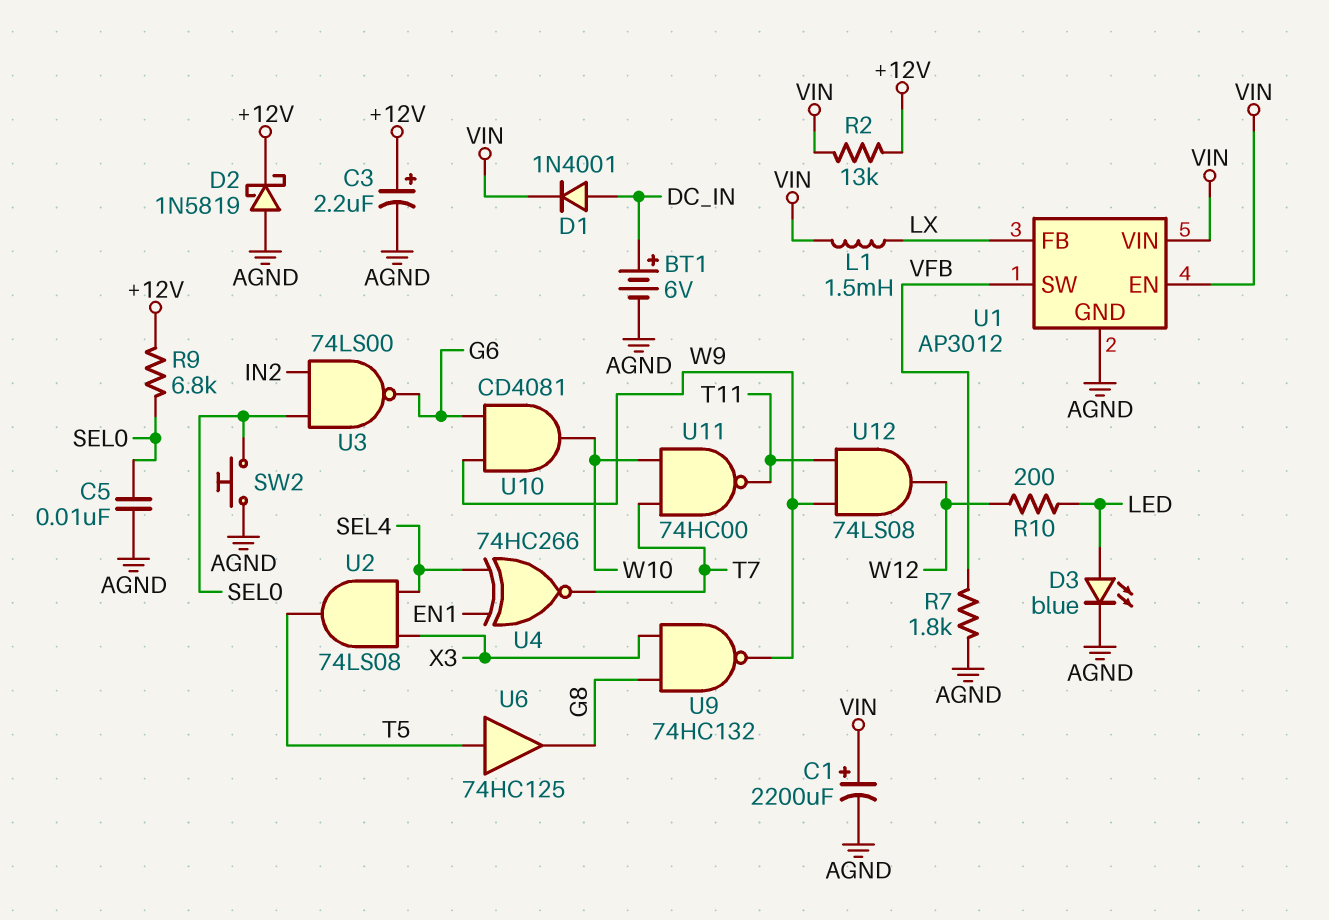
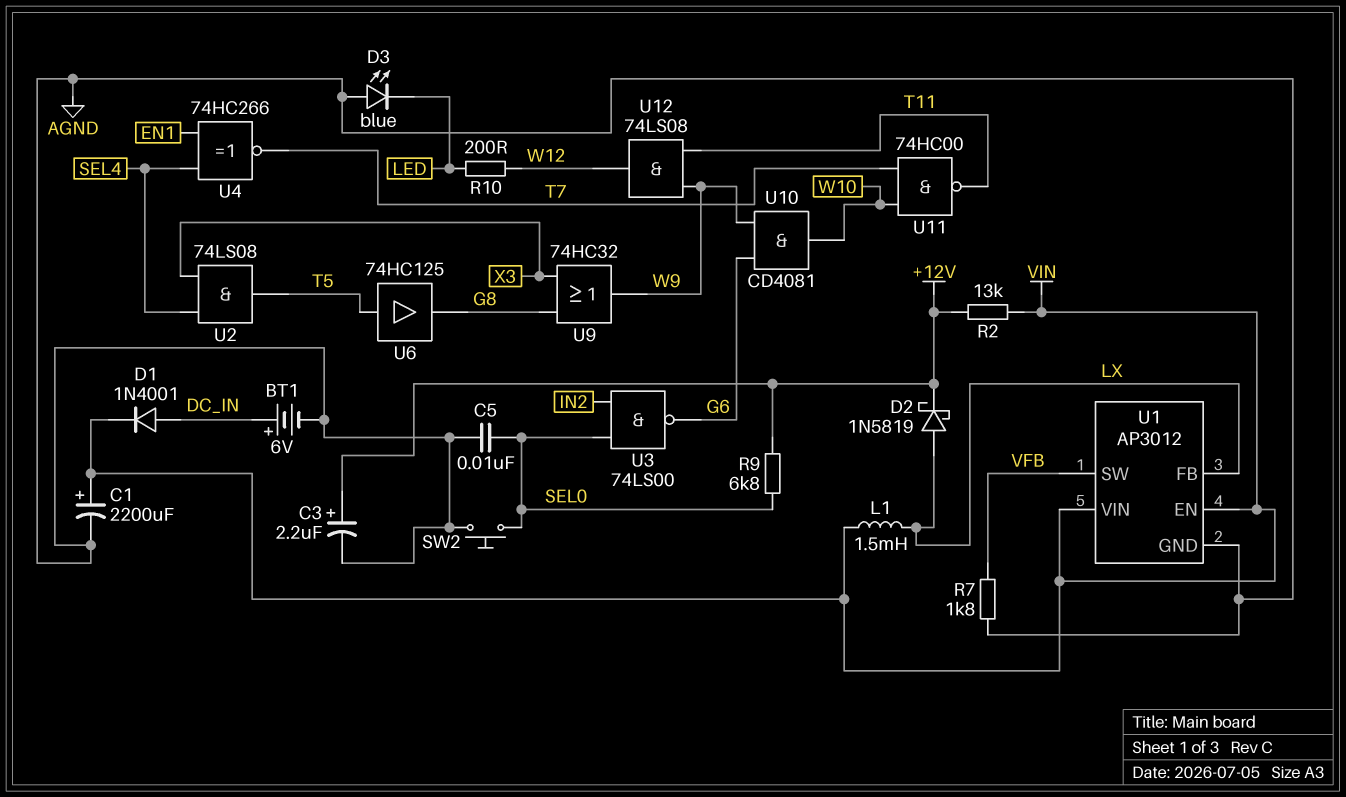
D2: schottky 1N5819 (A AGND, K +12V) -> schottky 1N5819 (A LX, K +12V)
D3: LED blue (A LED, K AGND) -> LED blue (A AGND, K LED)
U9: NAND 74HC132 (in G8, in X3, out W9) -> OR 74HC32 (in G8, in X3, out W9)

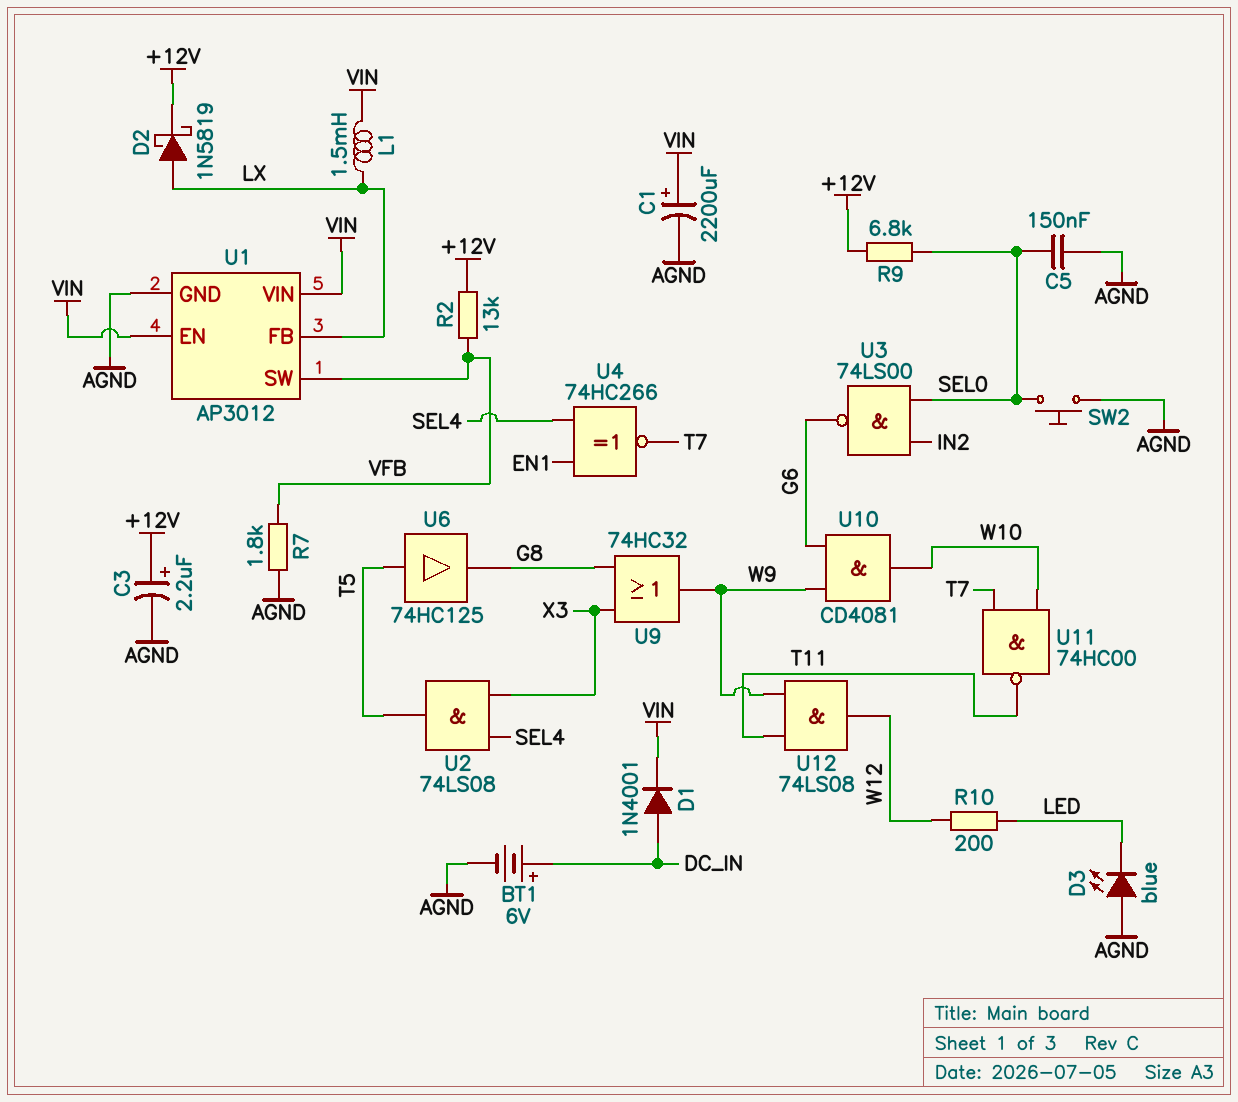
C5: 10nF (AGND, SEL0) -> 150nF (AGND, SEL0)
R2: 13k (+12V, VIN) -> 13k (+12V, VFB)

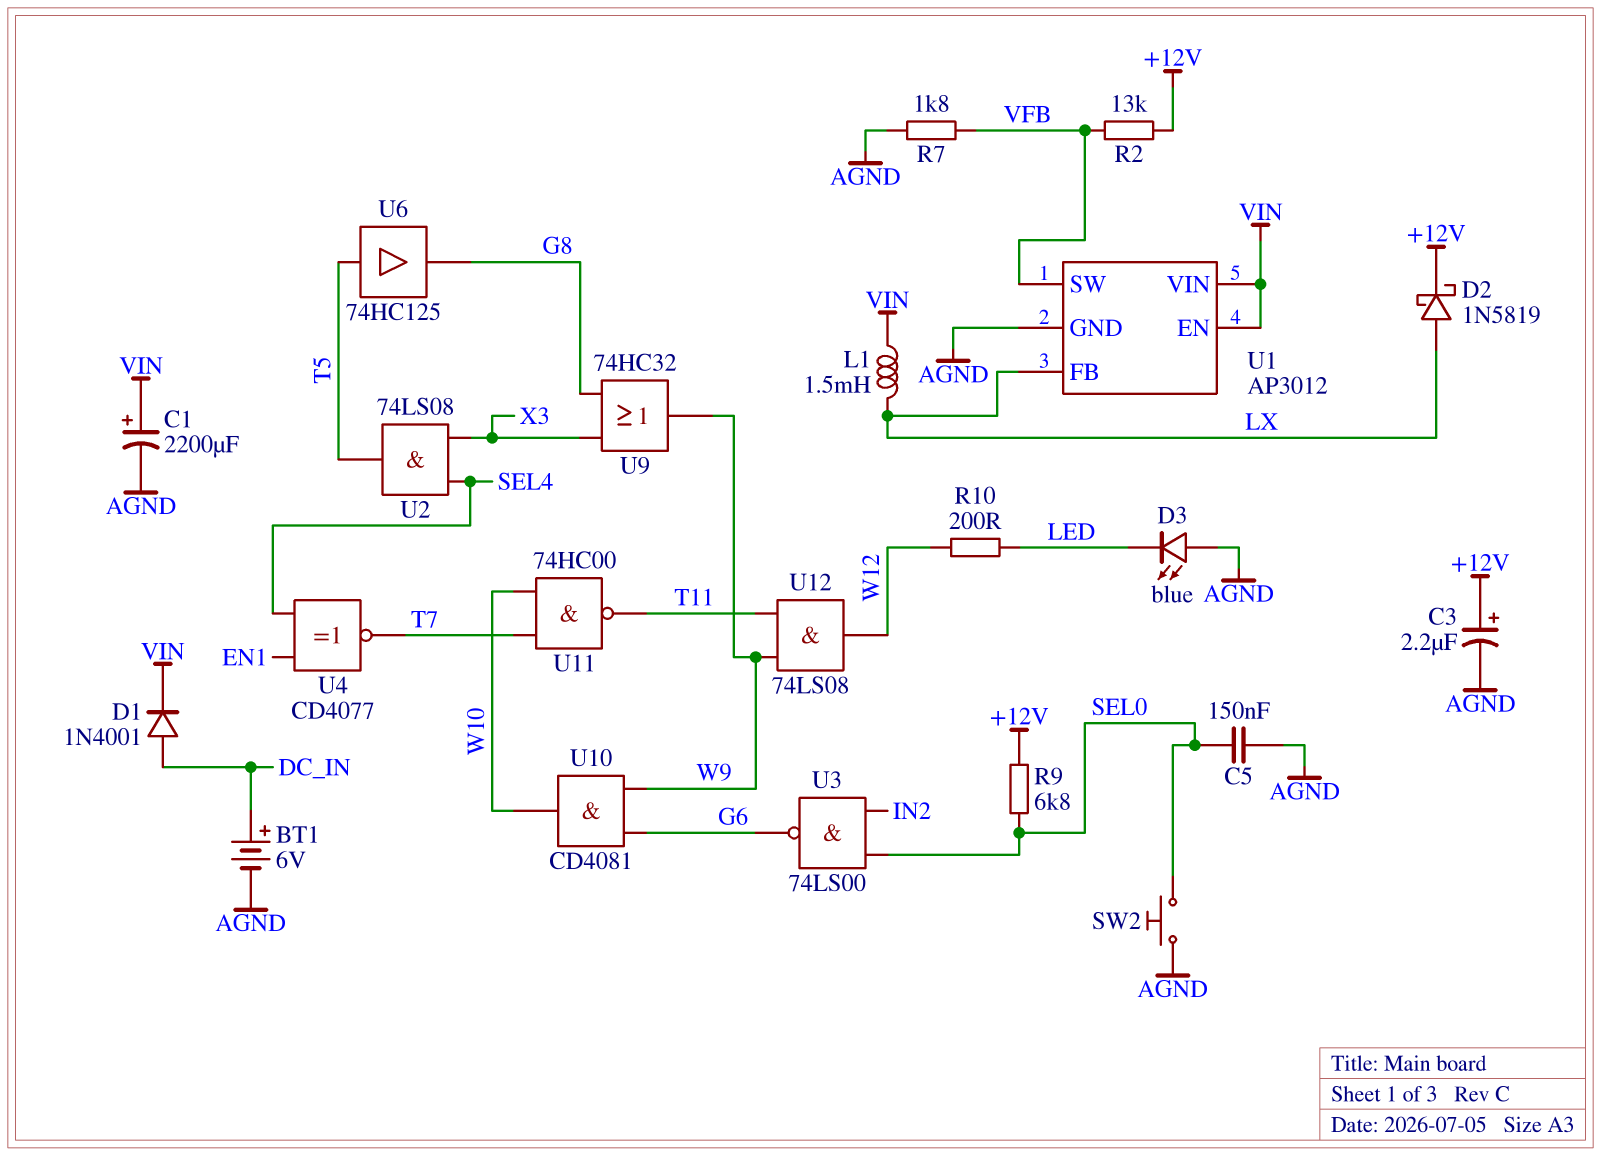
U4: XNOR 74HC266 (in EN1, in SEL4, out T7) -> XNOR CD4077 (in EN1, in SEL4, out T7)

